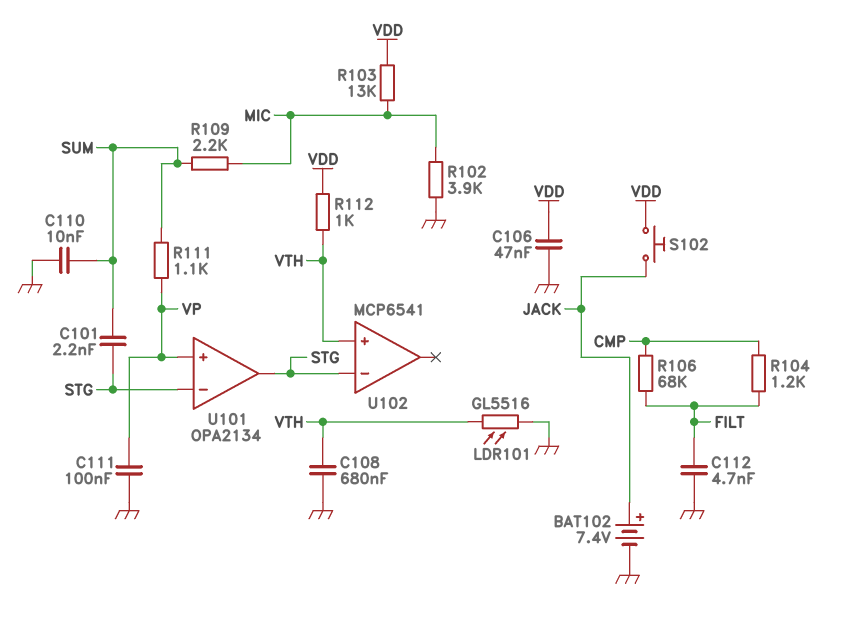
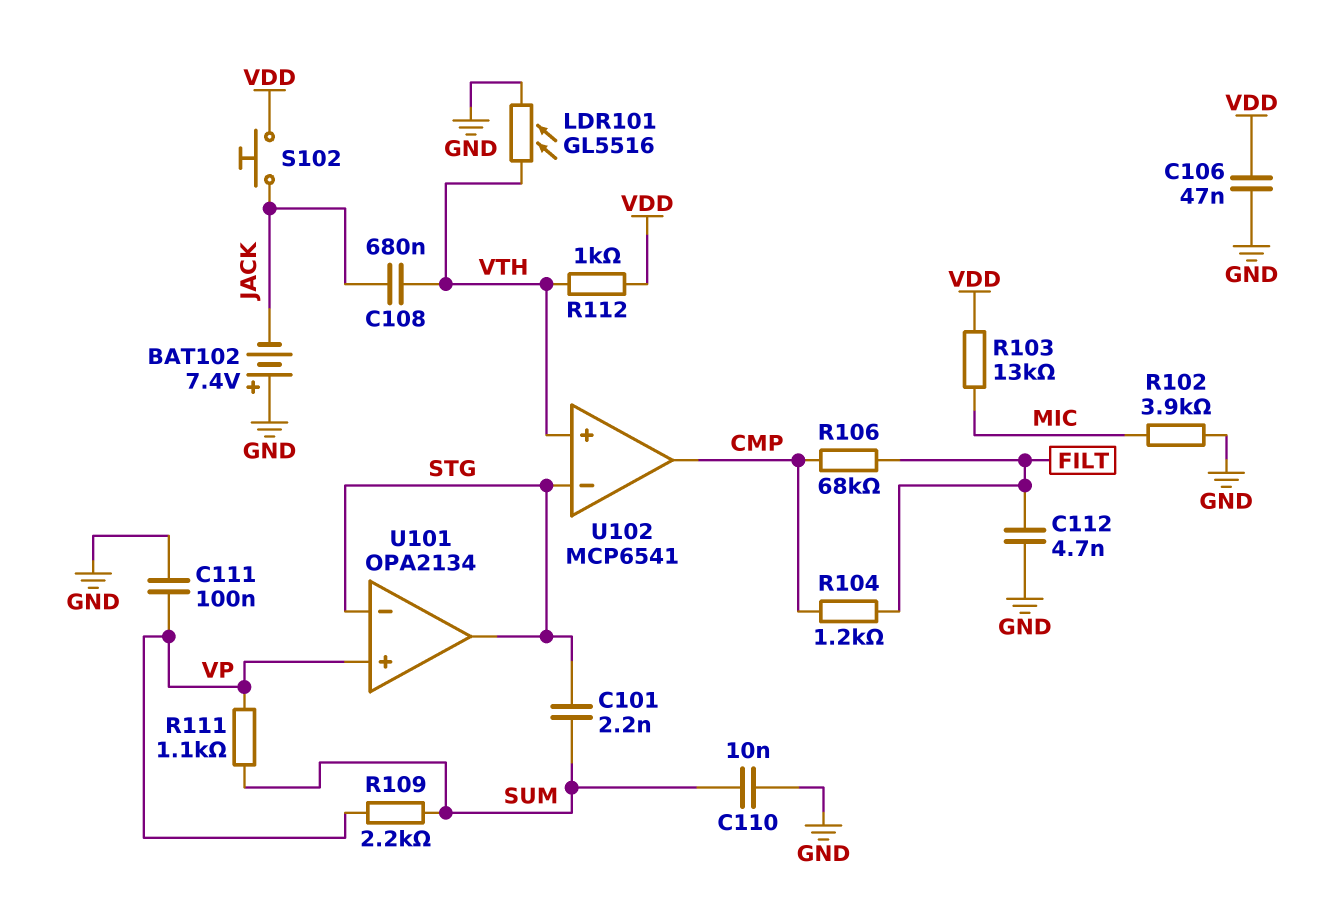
BAT102: 7.4V (plus JACK, minus GND) -> 7.4V (plus GND, minus JACK)
C108: 680nF (GND, VTH) -> 680nF (JACK, VTH)
R109: 2.2k (MIC, SUM) -> 2.2k (SUM, VP)
U102 pin out: none -> CMP

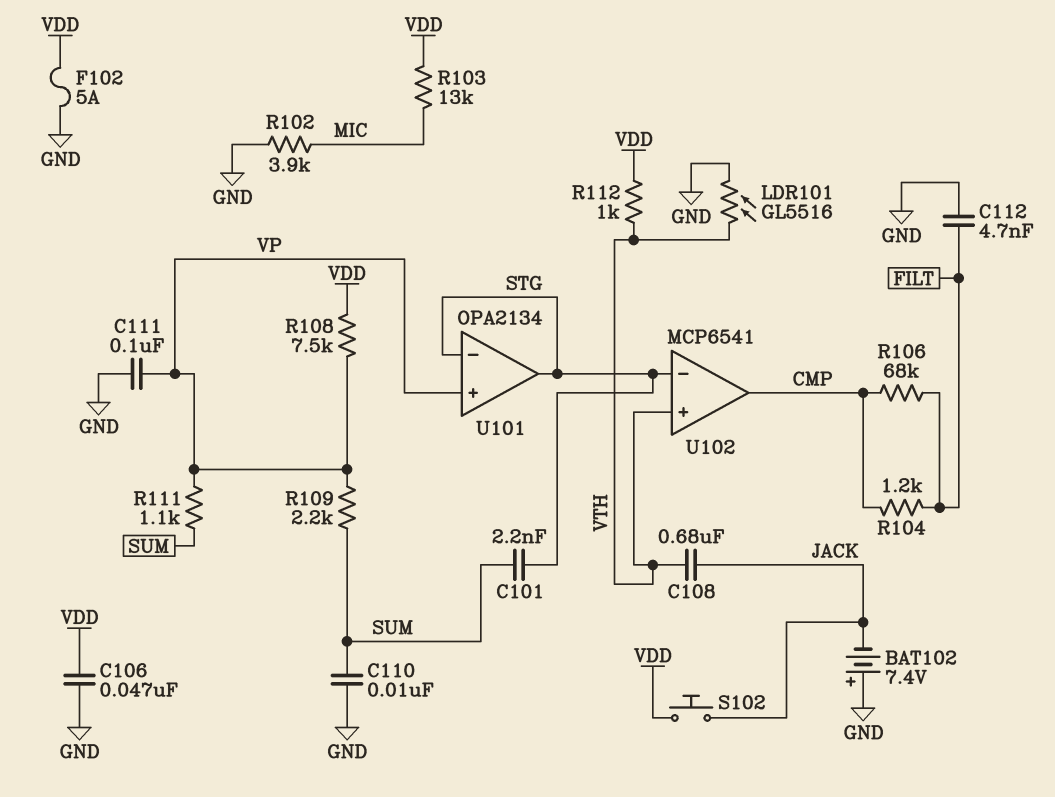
F102: none -> 5A (GND, VDD)
R108: none -> 7.5k (VDD, VP)

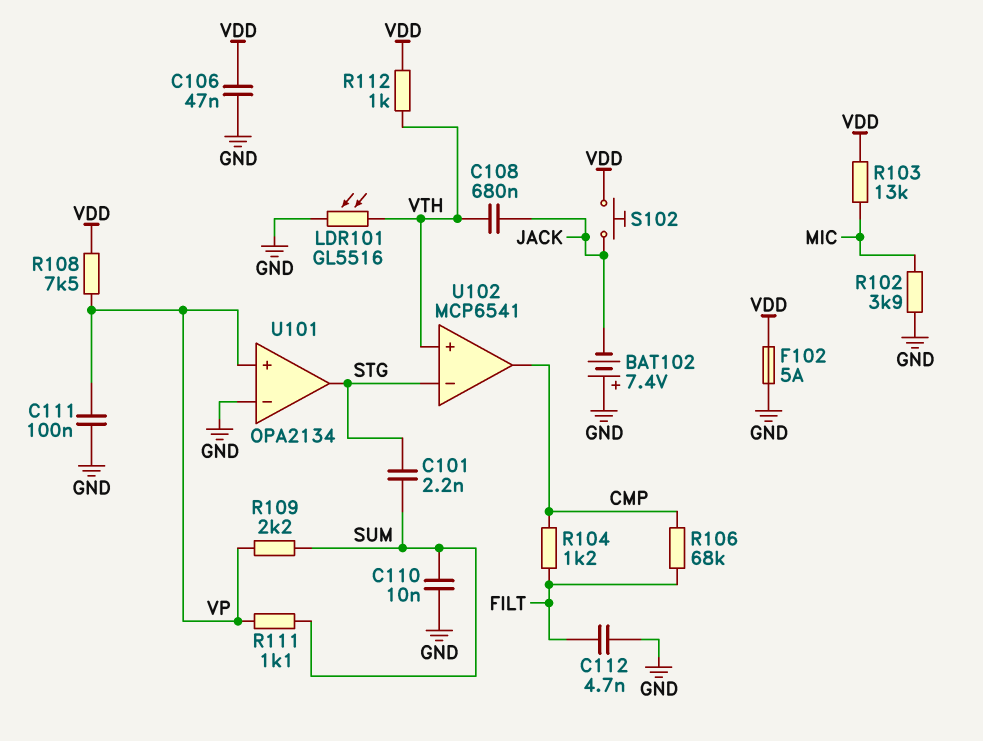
U101 pin in-: STG -> GND

